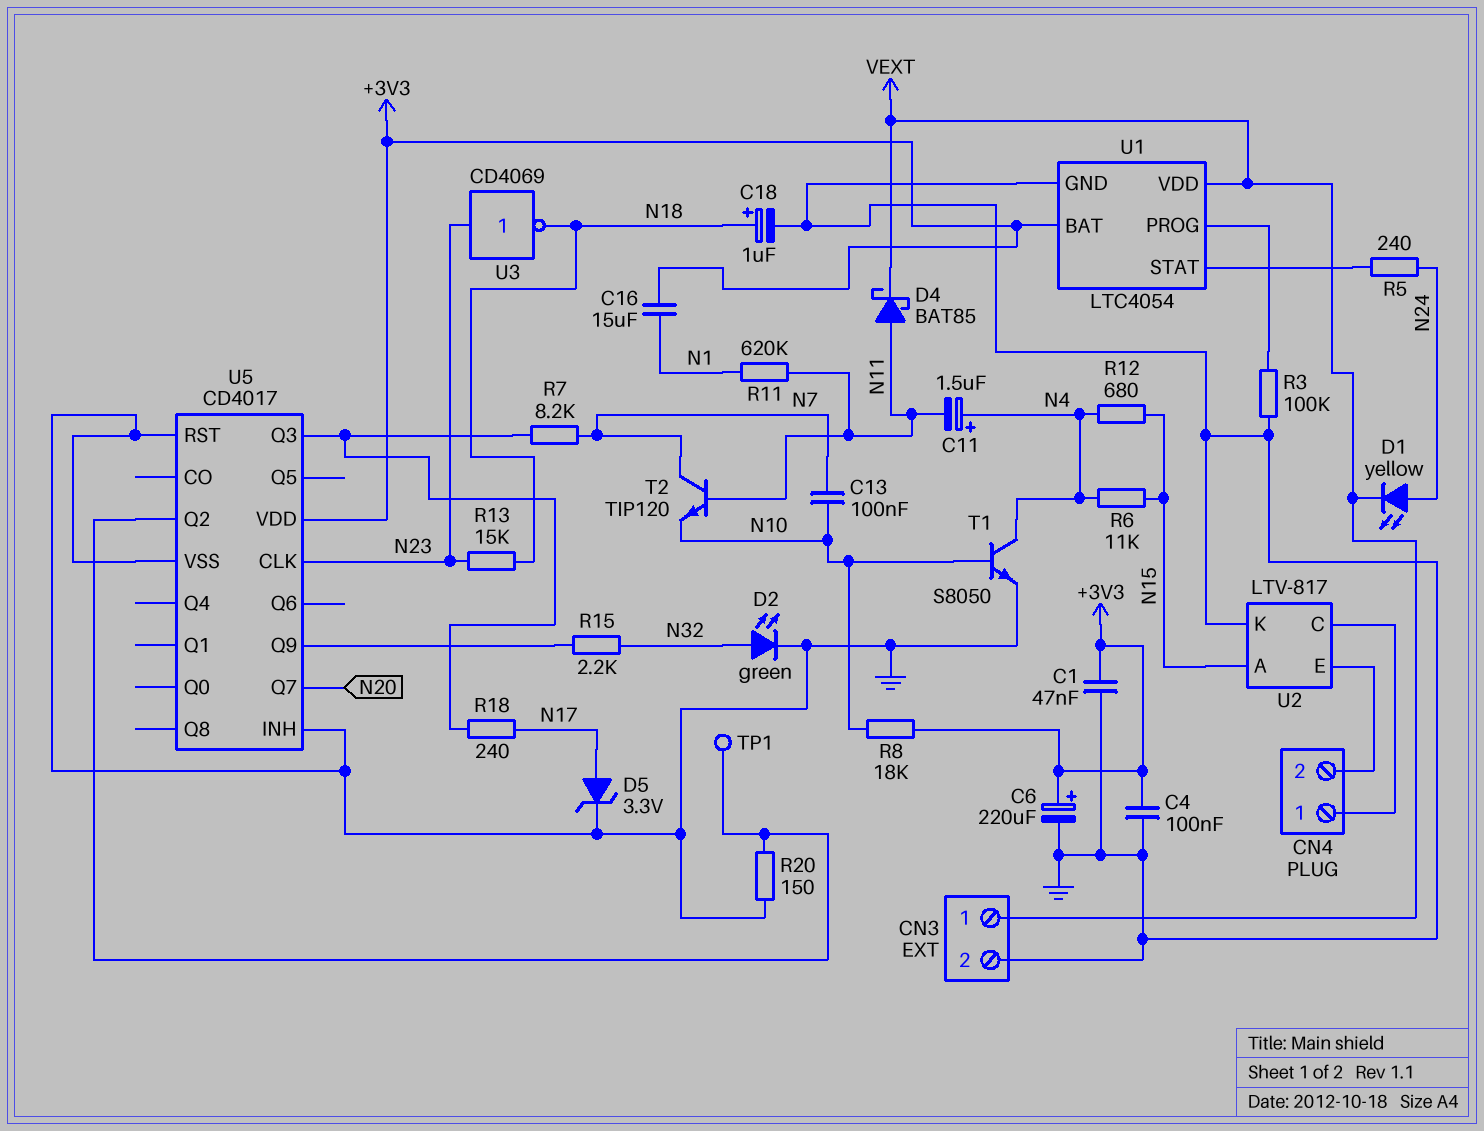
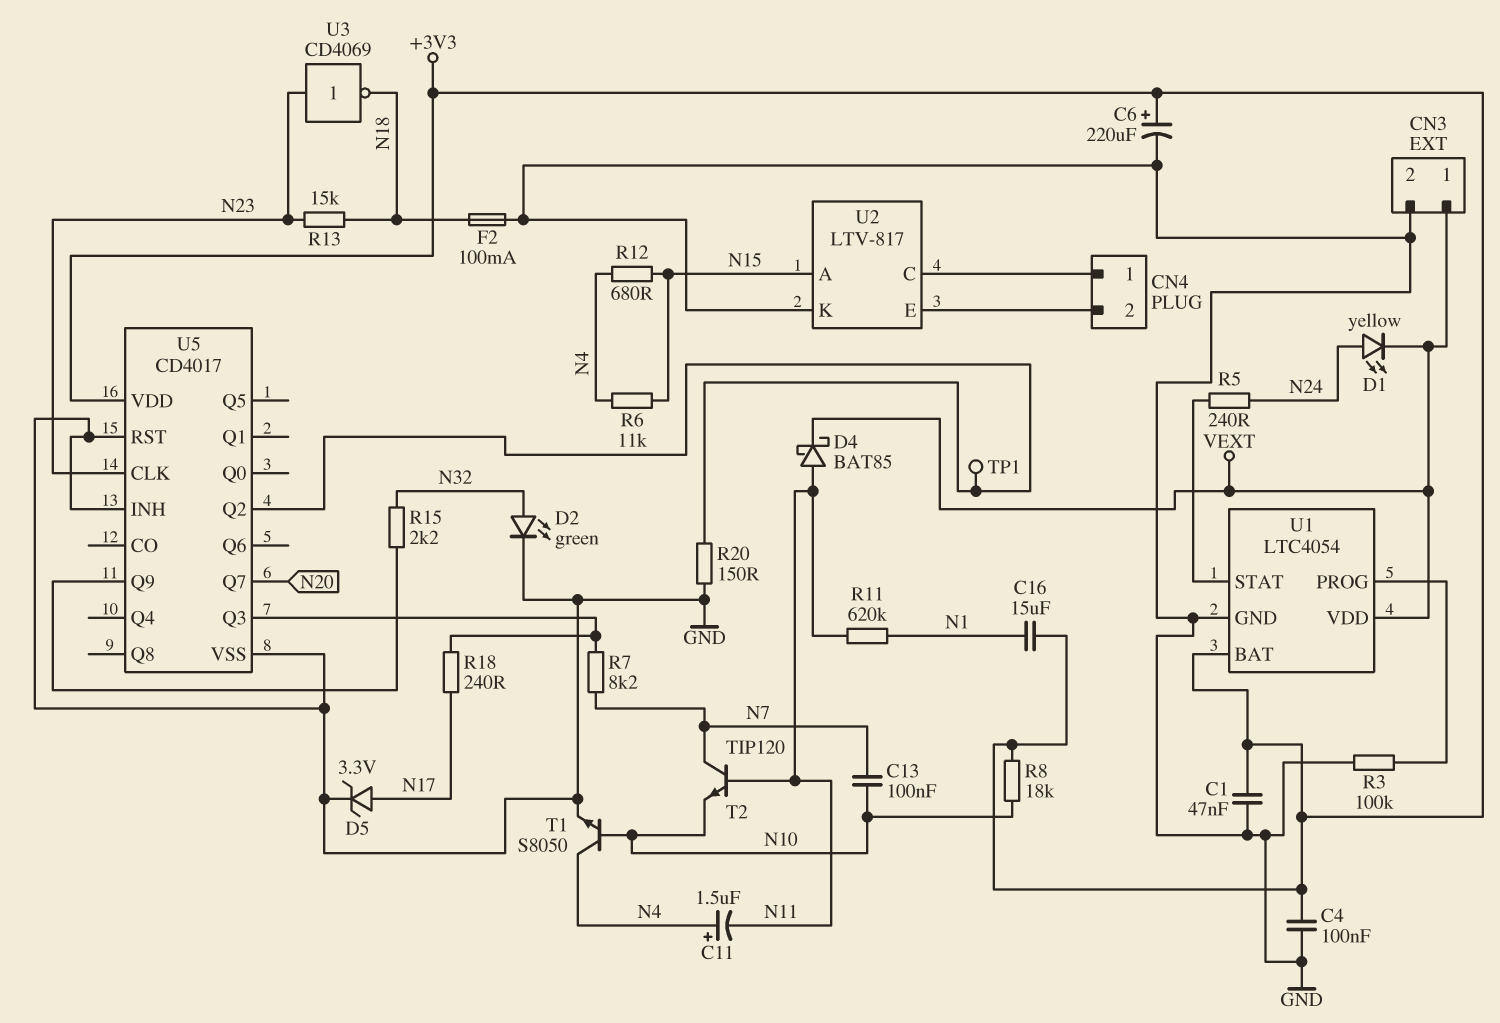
C18: 1uF (plus N18, minus GND) -> none
F2: none -> 100mA (GND, N18)

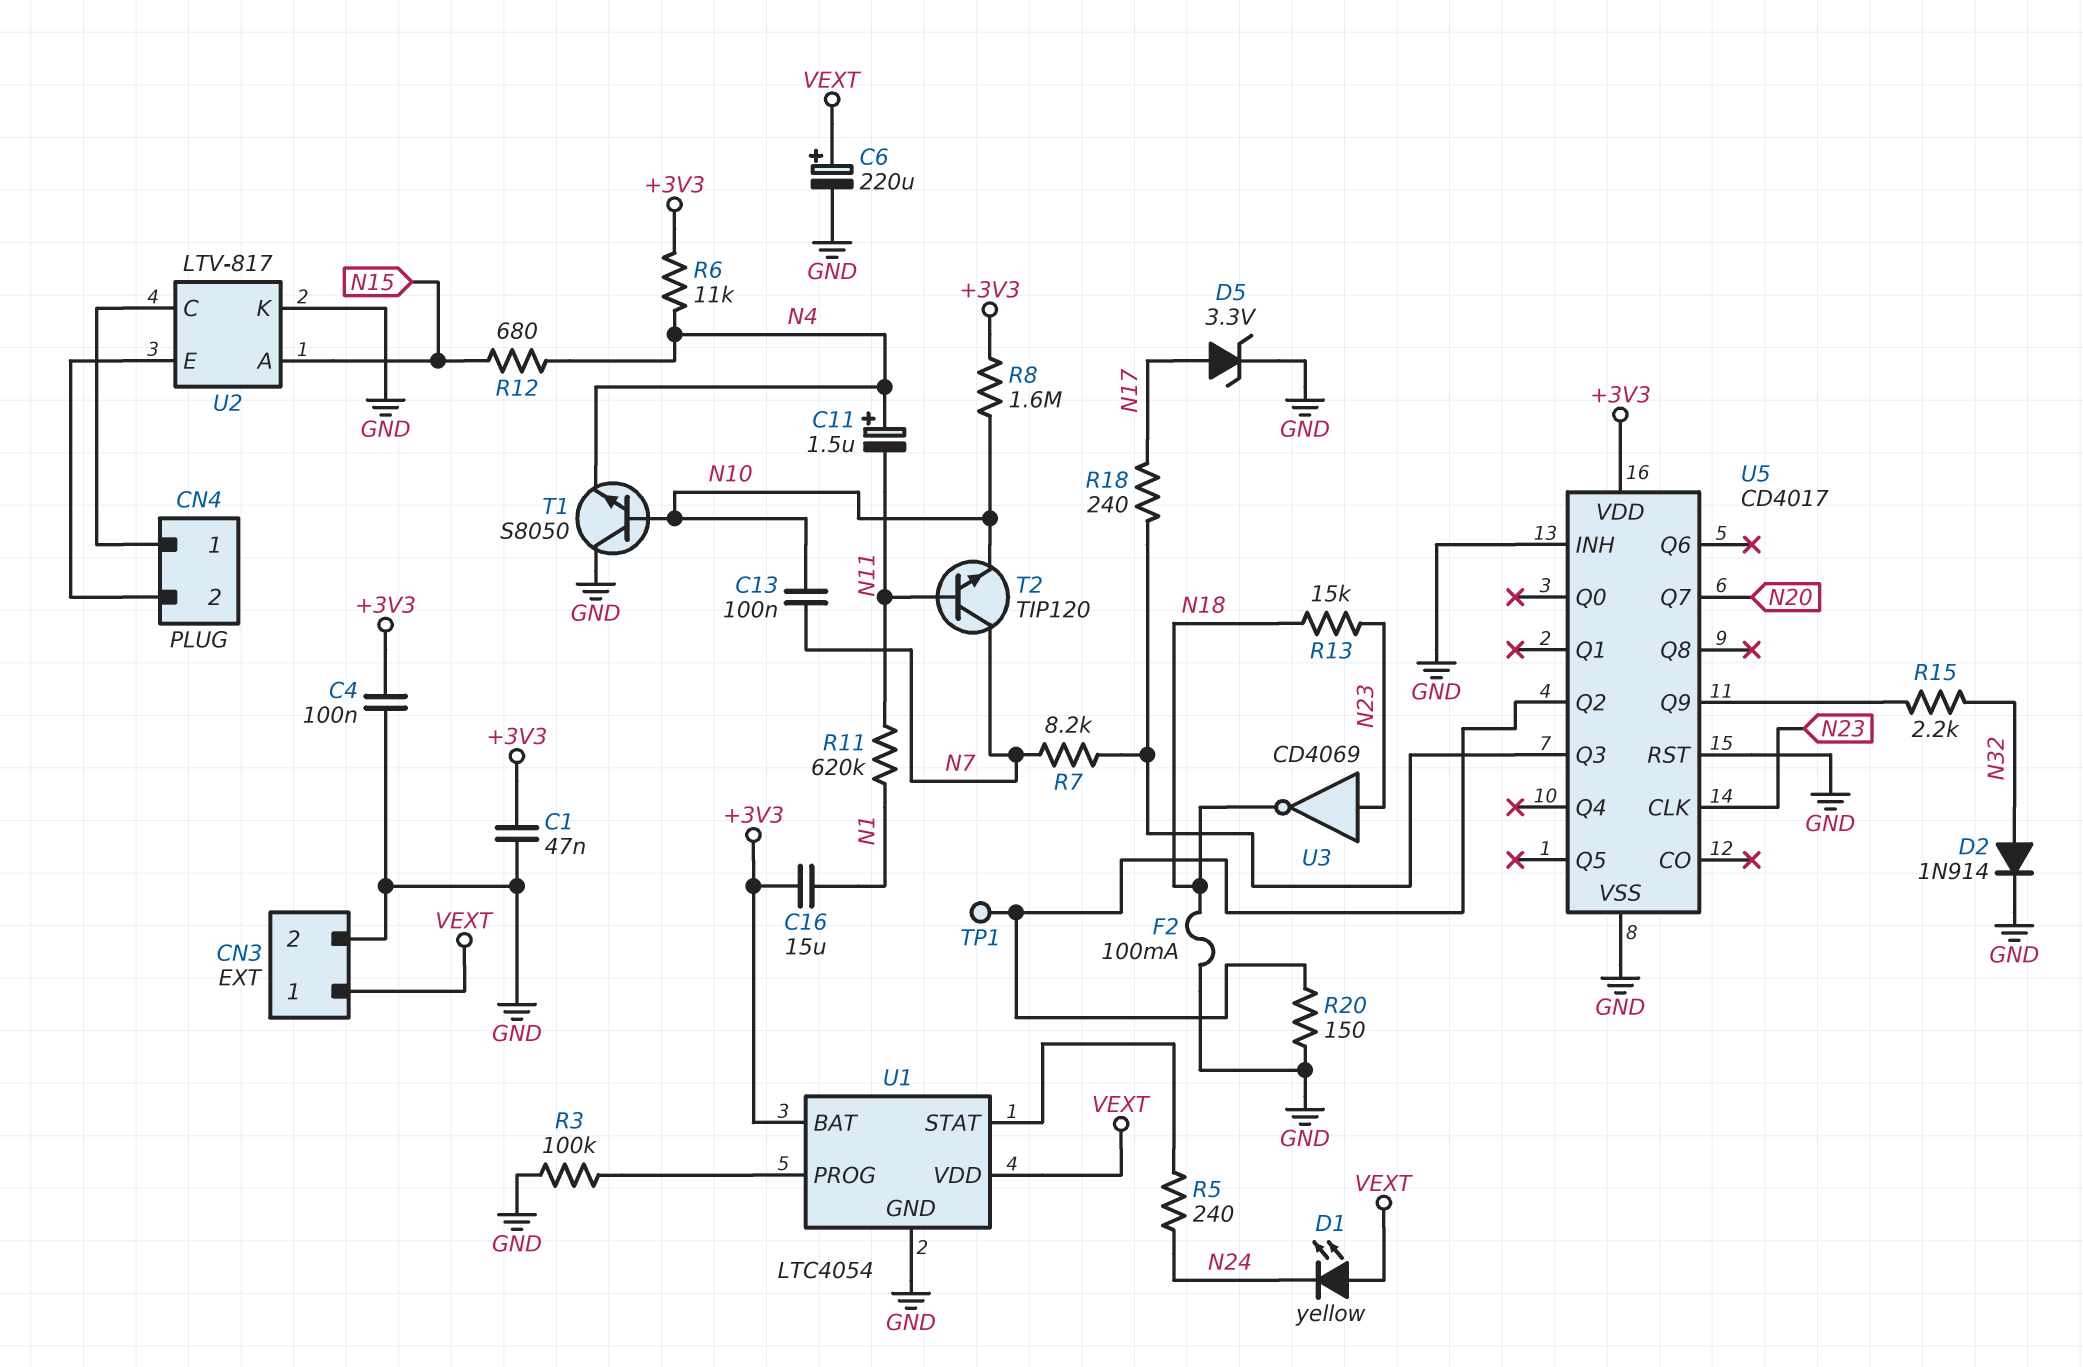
C6: 220uF (plus +3V3, minus GND) -> 220uF (plus VEXT, minus GND)
D1: LED yellow (A N24, K VEXT) -> LED yellow (A VEXT, K N24)
D2: LED green (A N32, K GND) -> diode 1N914 (A N32, K GND)
D4: schottky BAT85 (A N11, K VEXT) -> none
R6: 11k (N4, N15) -> 11k (+3V3, N4)
R8: 18k (+3V3, N10) -> 1.6M (+3V3, N10)
T1: NPN S8050 (B N10, C N4, E GND) -> NPN S8050 (B N10, C GND, E N4)

